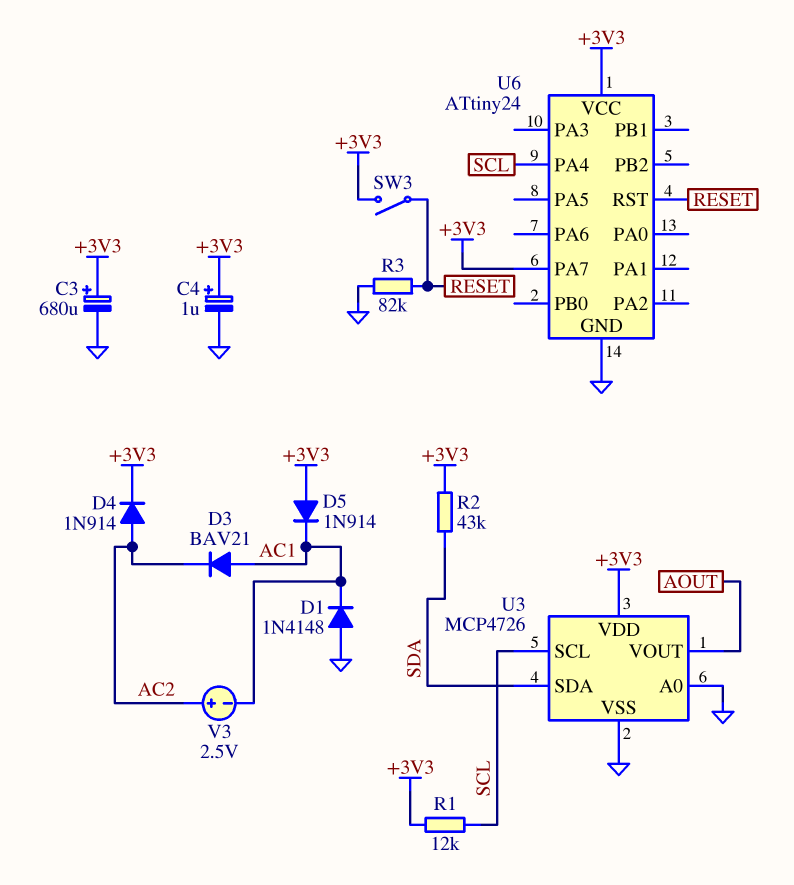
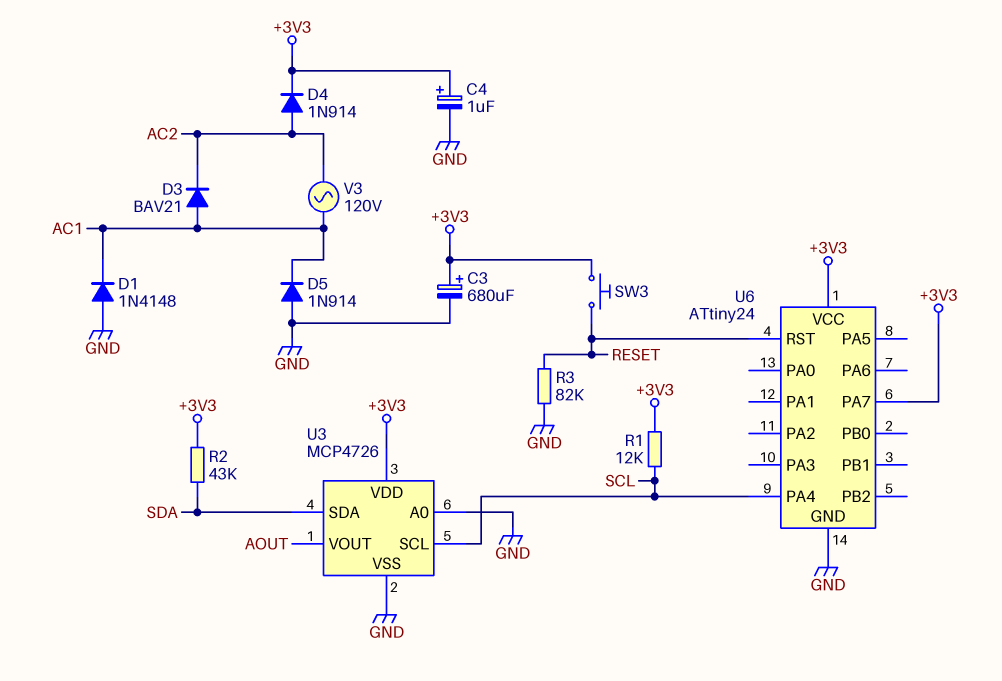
D5: diode 1N914 (A +3V3, K AC1) -> diode 1N914 (A GND, K AC1)
SW3: switch (+3V3, RESET) -> button (+3V3, RESET)
V3: 2.5V (plus AC2, minus AC1) -> AC 120V (AC1, AC2)

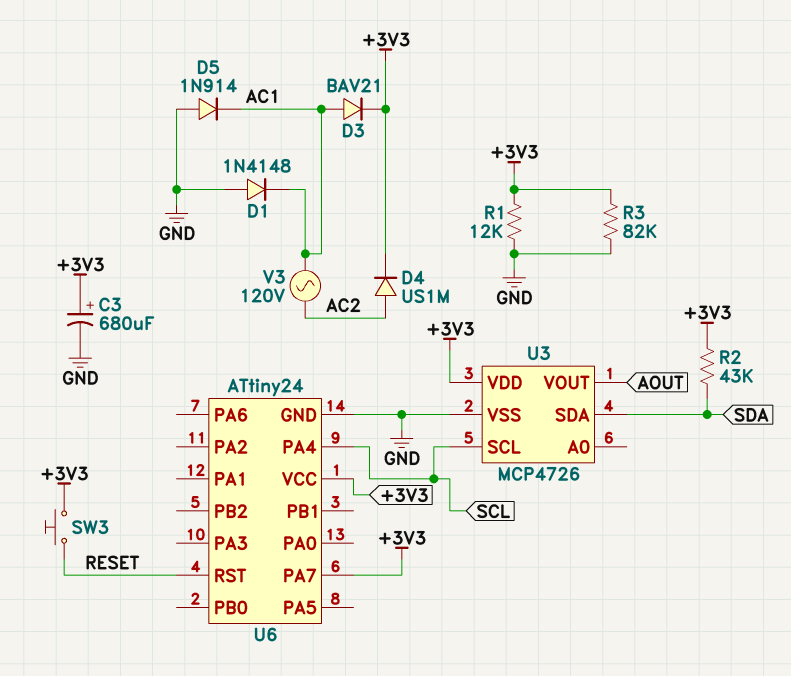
C4: 1uF (plus +3V3, minus GND) -> none
D3: diode BAV21 (A AC1, K AC2) -> diode BAV21 (A AC1, K +3V3)
D4: diode 1N914 (A AC2, K +3V3) -> diode US1M (A AC2, K +3V3)
R1: 12k (+3V3, SCL) -> 12k (+3V3, GND)
R3: 82k (GND, RESET) -> 82k (+3V3, GND)
U3 pin A0: GND -> none

